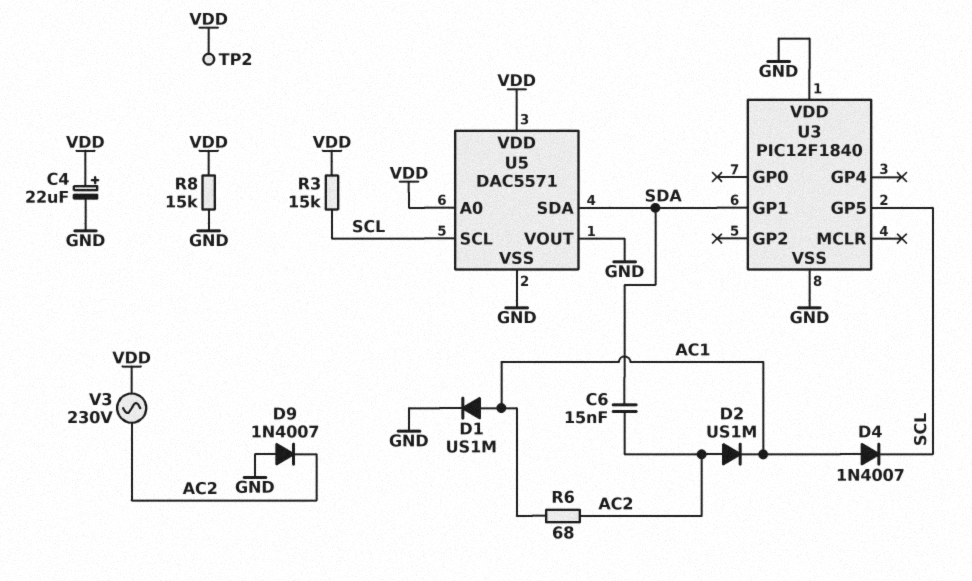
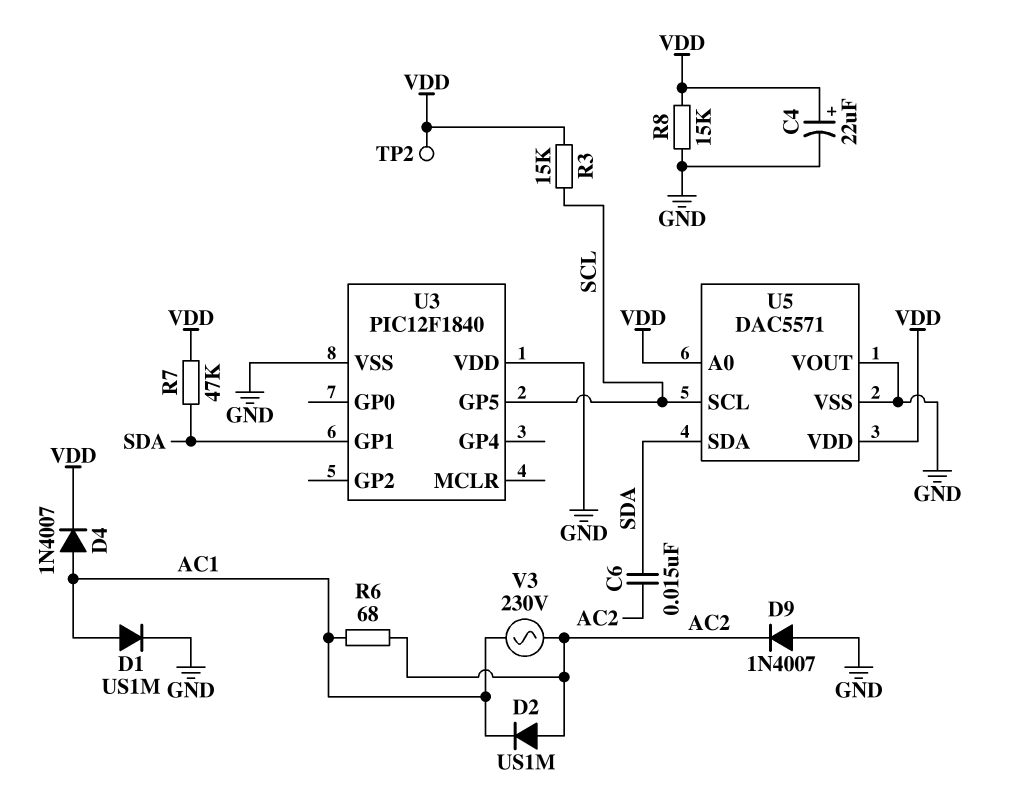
D4: diode 1N4007 (A AC1, K SCL) -> diode 1N4007 (A AC1, K VDD)
R7: none -> 47k (SDA, VDD)
V3: AC 230V (AC2, VDD) -> AC 230V (AC1, AC2)

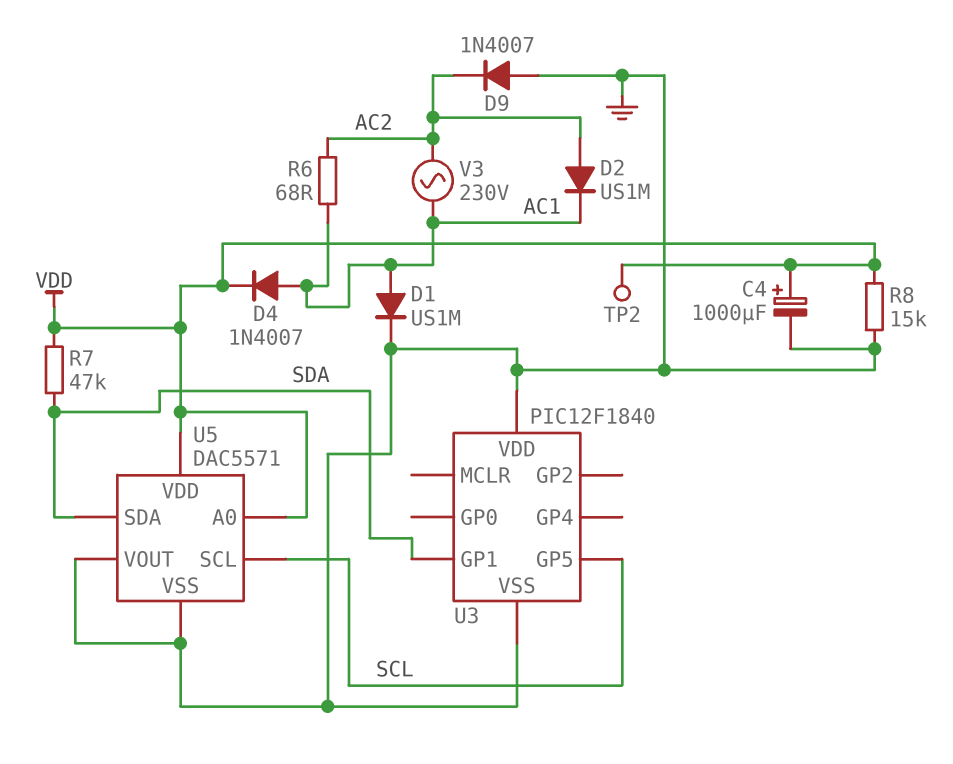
C4: 22uF (plus VDD, minus GND) -> 1000uF (plus VDD, minus GND)
C6: 15nF (AC2, SDA) -> none
R3: 15k (SCL, VDD) -> none

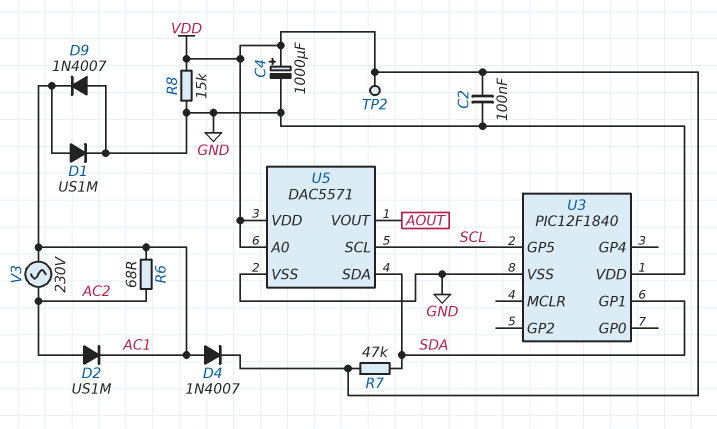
C2: none -> 100nF (GND, VDD)
D9: diode 1N4007 (A GND, K AC2) -> diode 1N4007 (A GND, K AC1)
U5 pin VOUT: GND -> AOUT

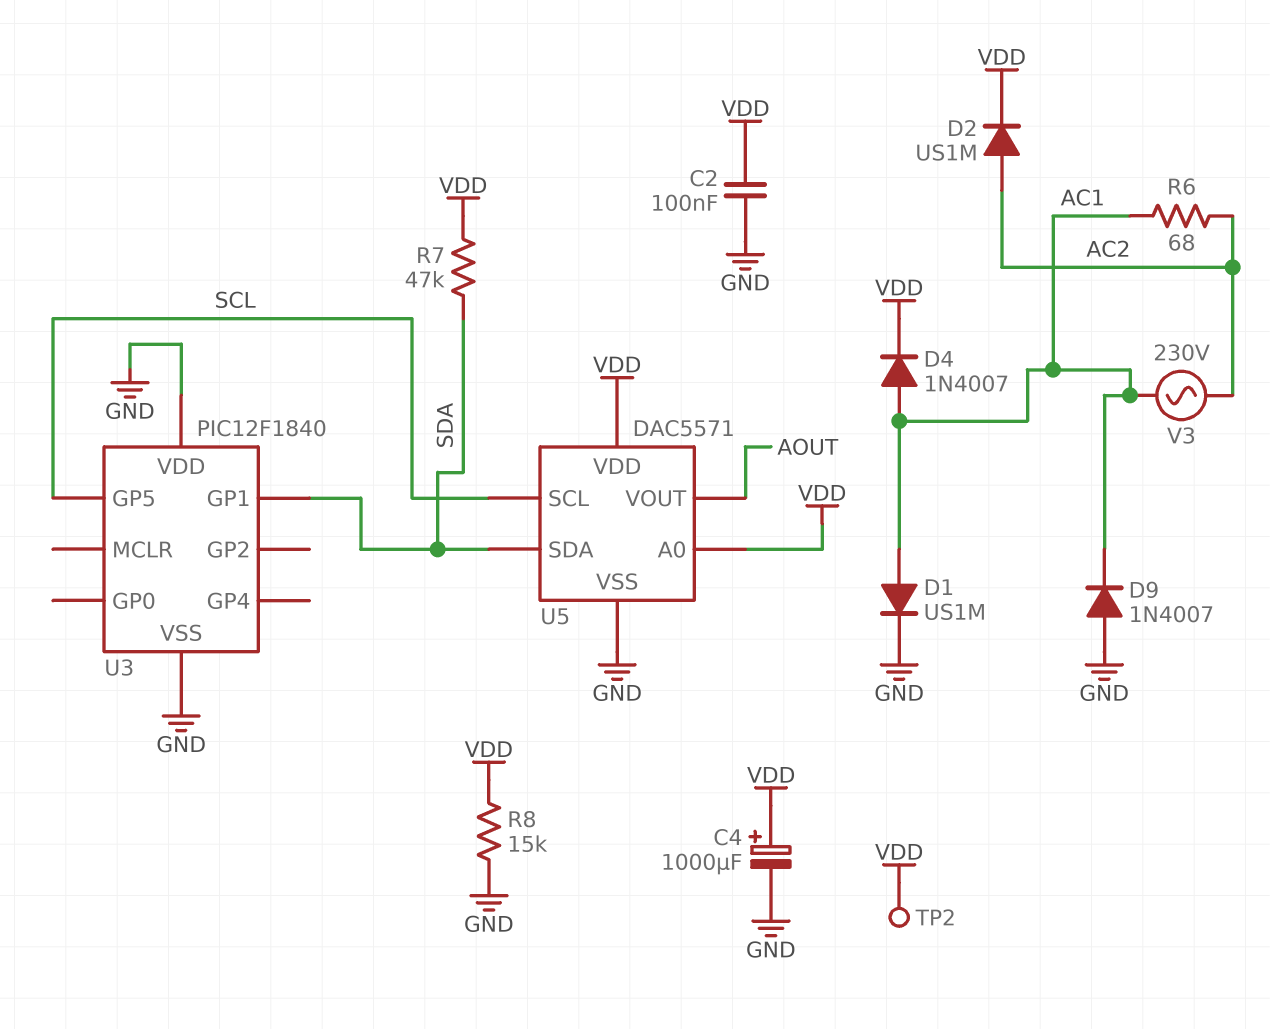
D2: diode US1M (A AC2, K AC1) -> diode US1M (A AC2, K VDD)

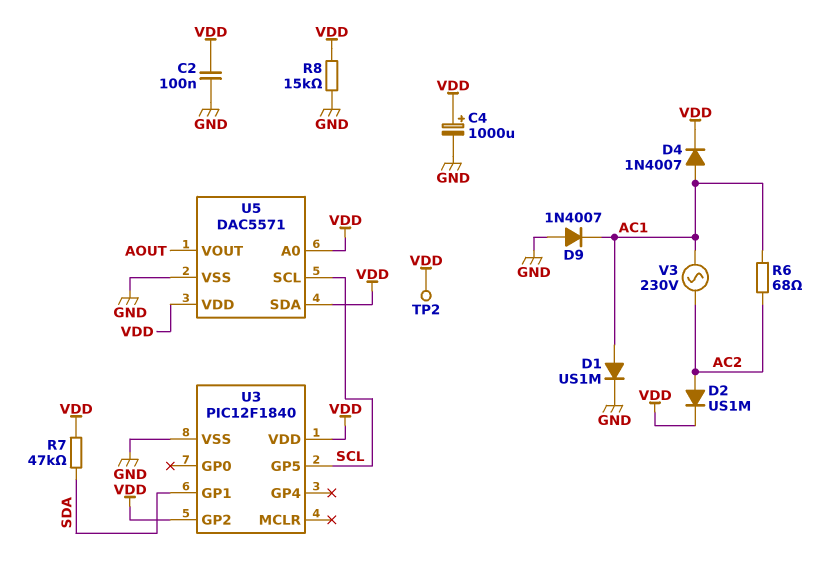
U3 pin GP2: none -> VDD
U3 pin VDD: GND -> VDD
U5 pin SDA: SDA -> VDD

